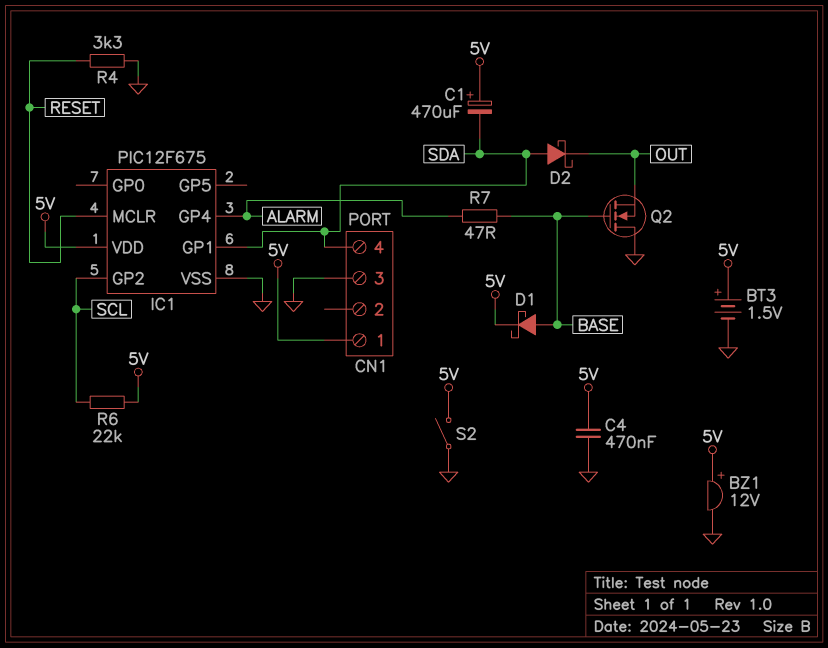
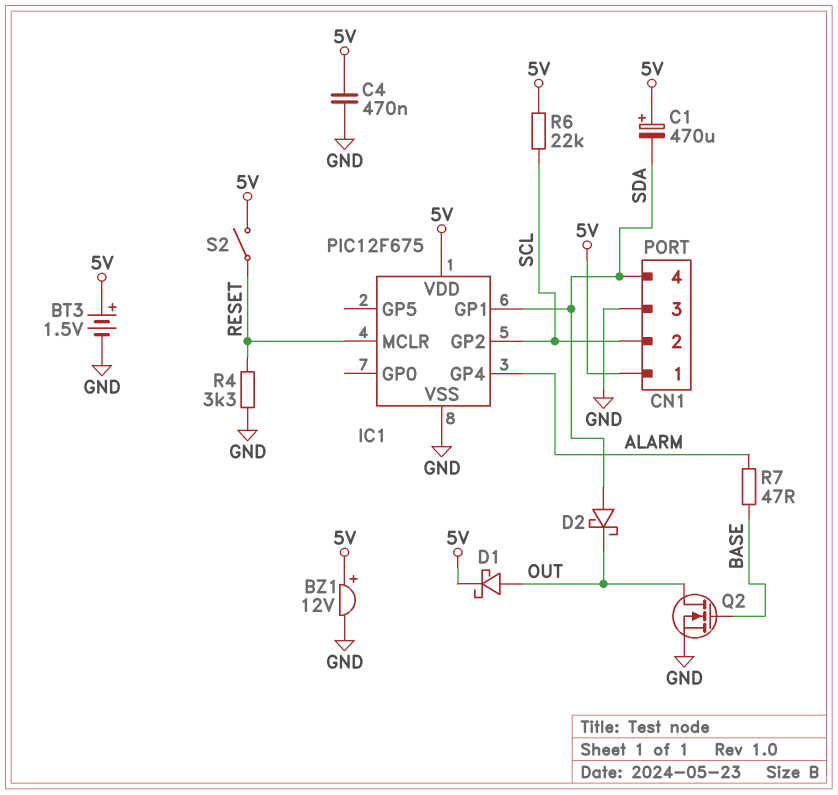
CN1 pin 2: none -> SCL
D1: schottky (A BASE, K 5V) -> schottky (A OUT, K 5V)
Q2: NMOS (G BASE, D GND, S OUT) -> NMOS (G BASE, D OUT, S GND)
S2: switch (5V, GND) -> switch (5V, RESET)

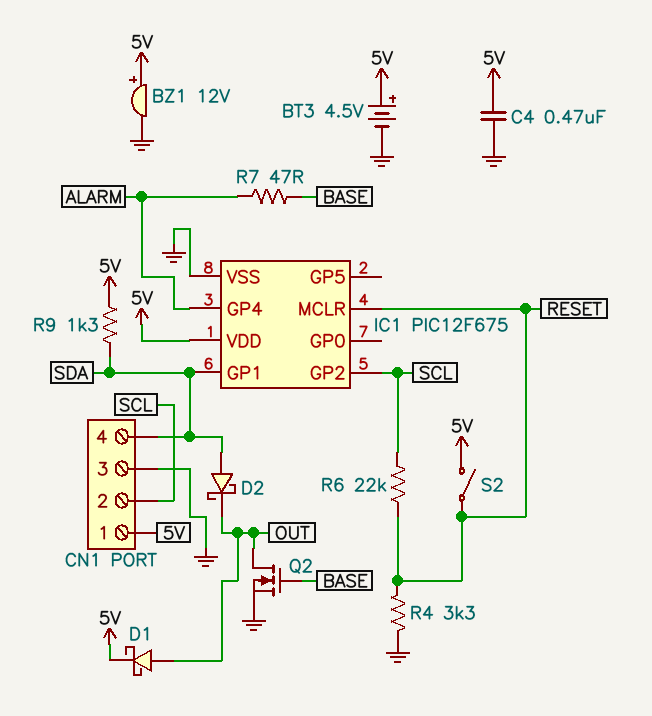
BT3: 1.5V (plus 5V, minus GND) -> 4.5V (plus 5V, minus GND)
C1: 470uF (plus 5V, minus SDA) -> none
R6: 22k (5V, SCL) -> 22k (RESET, SCL)
R9: none -> 1.3k (5V, SDA)

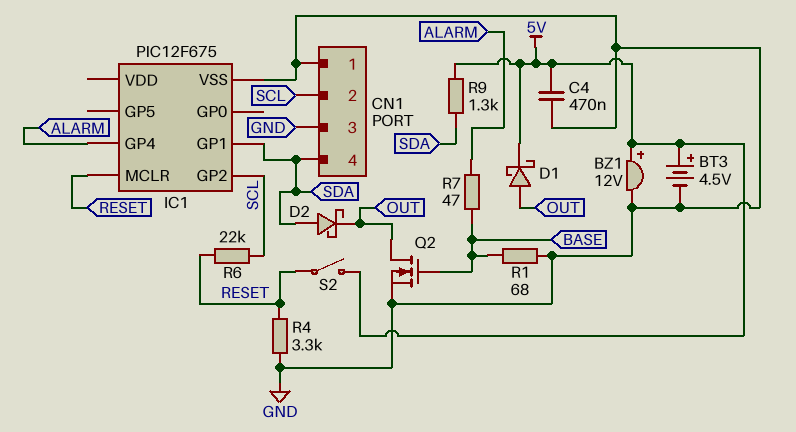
CN1 pin 1: 5V -> GND
IC1 pin VDD: 5V -> none
R1: none -> 68 (BASE, GND)

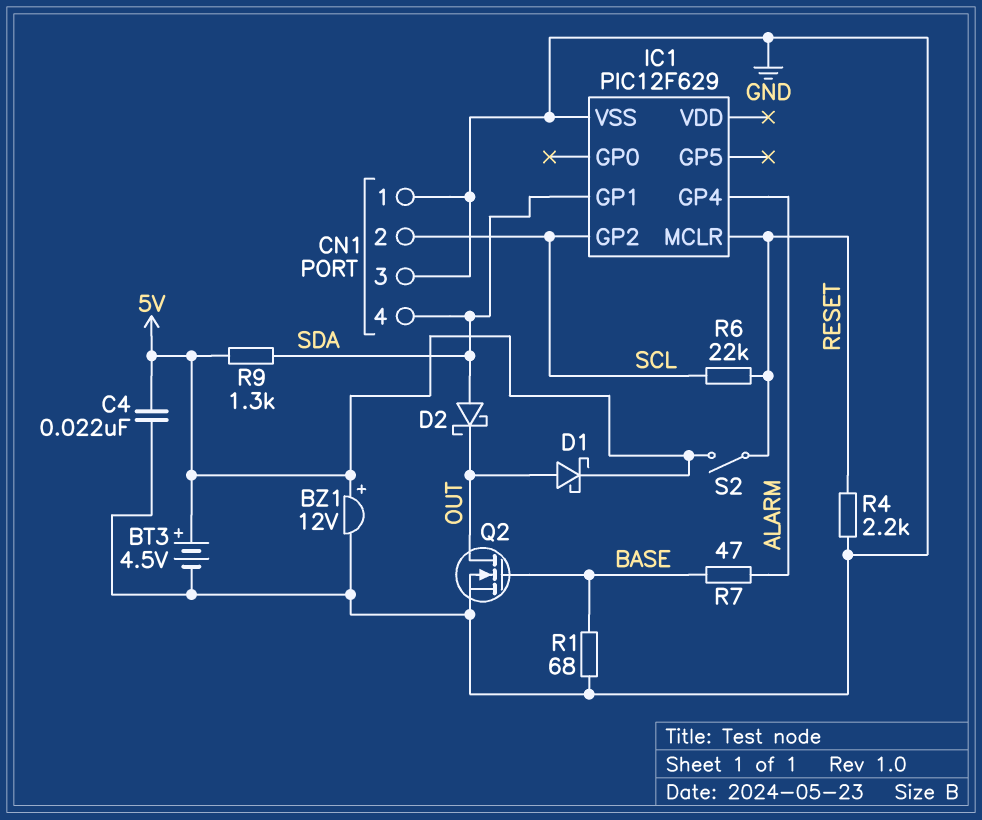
C4: 470nF (5V, GND) -> 22nF (5V, GND)
IC1: PIC12F675 -> PIC12F629
R4: 3.3k (GND, RESET) -> 2.2k (GND, RESET)

